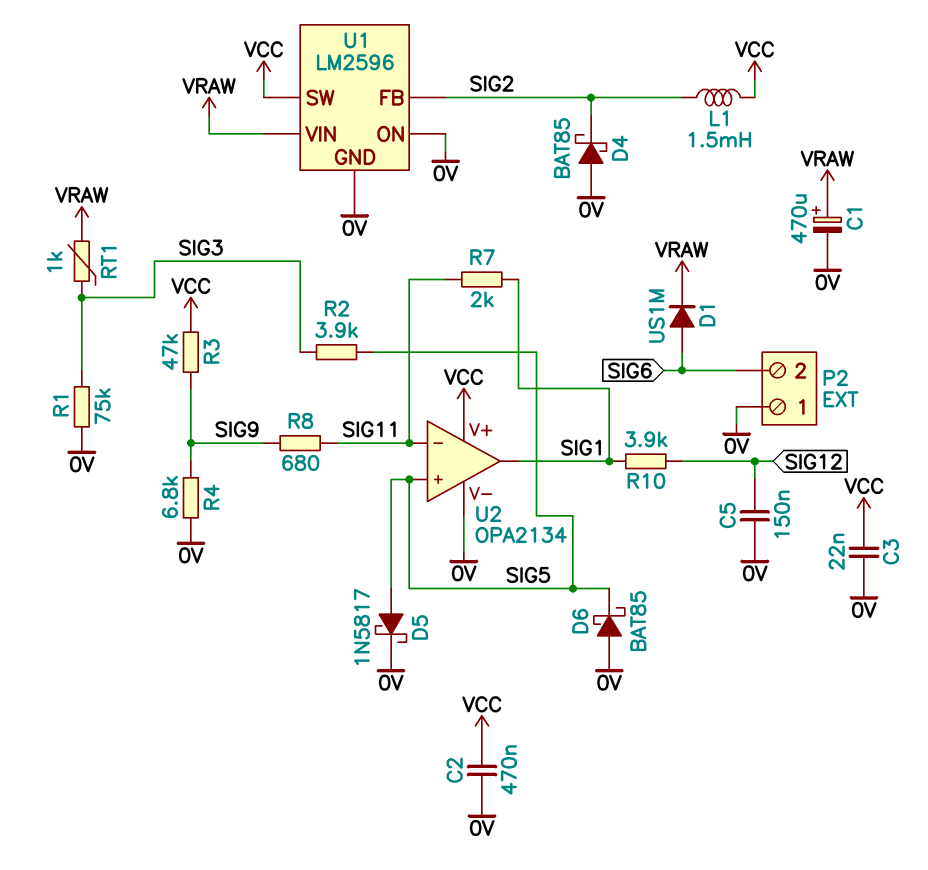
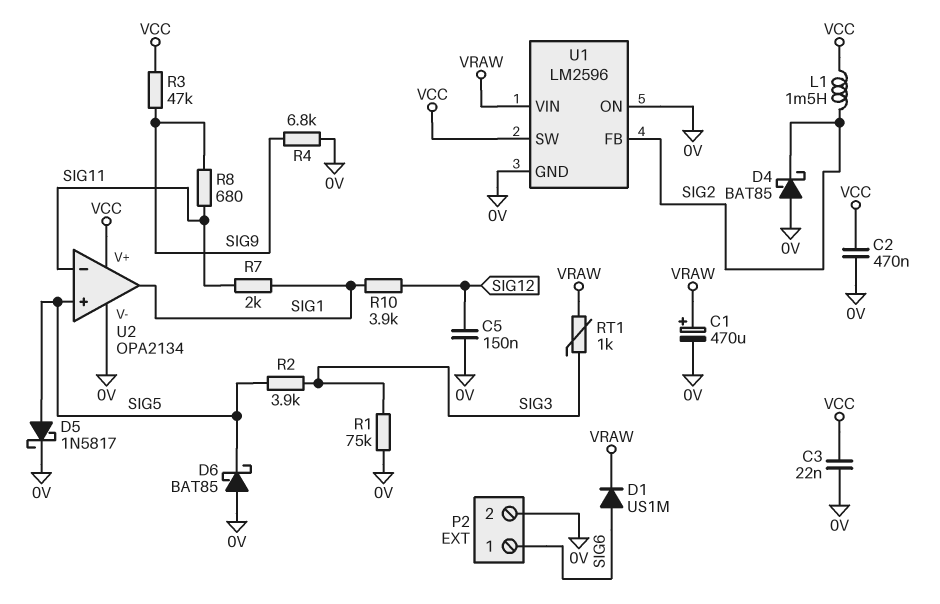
P2 pin 1: 0V -> SIG6
P2 pin 2: SIG6 -> 0V

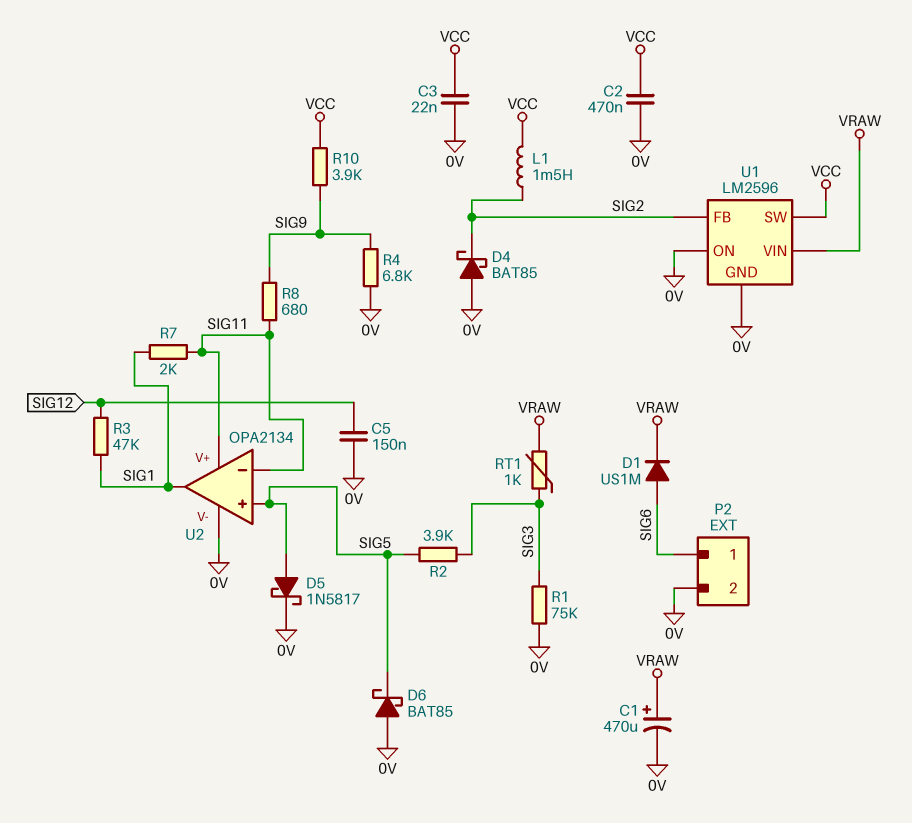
R3: 47k (SIG9, VCC) -> 47k (SIG1, SIG12)
R10: 3.9k (SIG1, SIG12) -> 3.9k (SIG9, VCC)
U2 pin V+: VCC -> SIG11

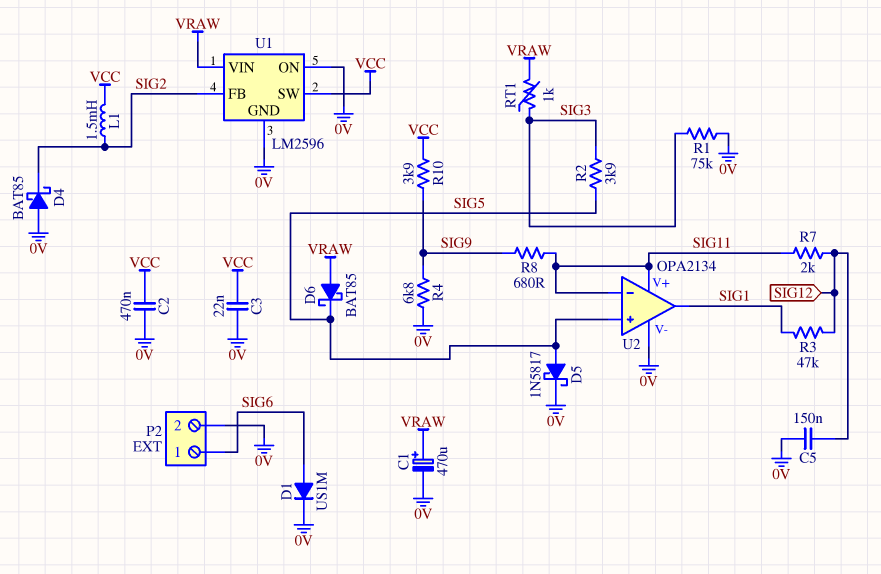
D1: diode US1M (A SIG6, K VRAW) -> diode US1M (A SIG6, K 0V)
D6: schottky BAT85 (A 0V, K SIG5) -> schottky BAT85 (A VRAW, K SIG5)
R7: 2k (SIG1, SIG11) -> 2k (SIG11, SIG12)

